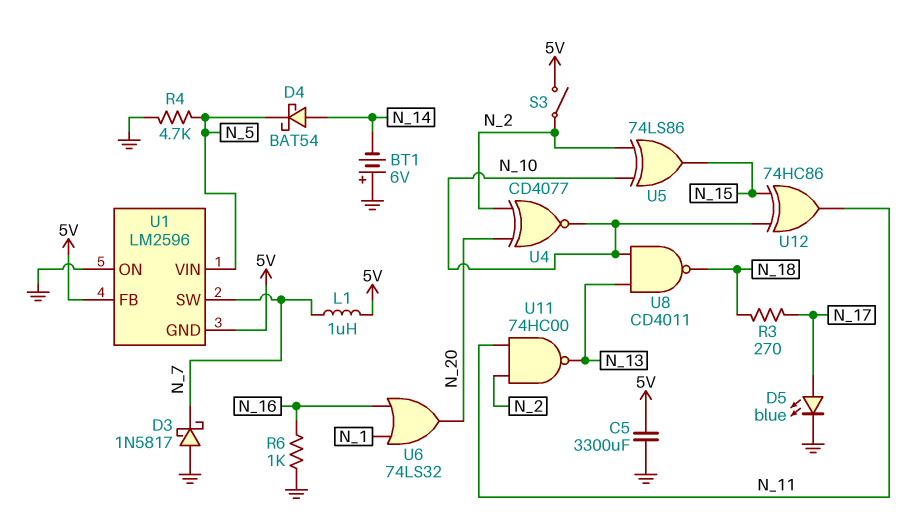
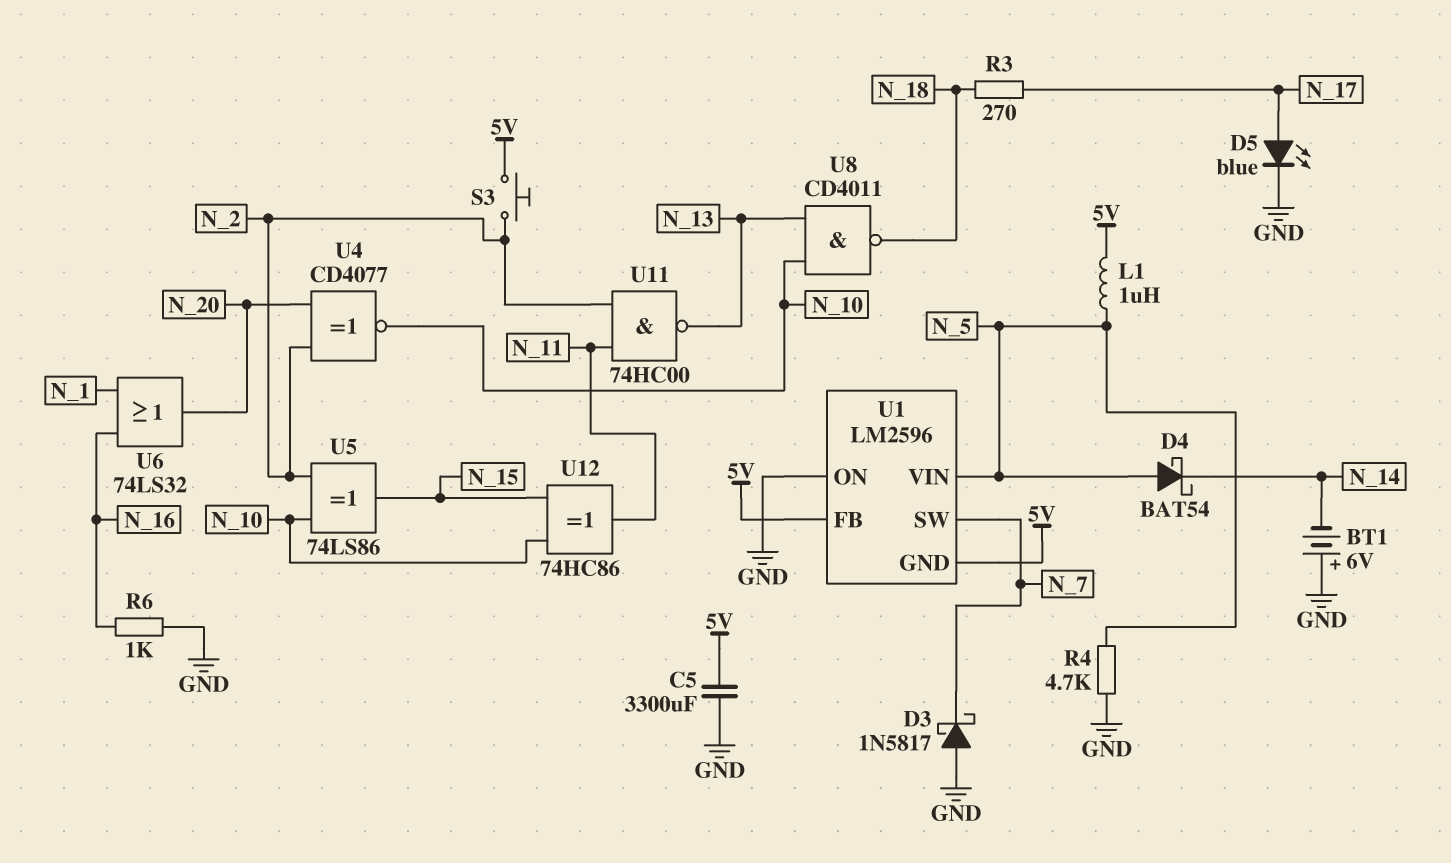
D4: schottky BAT54 (A N_14, K N_5) -> schottky BAT54 (A N_5, K N_14)
L1: 1uH (5V, N_7) -> 1uH (5V, N_5)
S3: switch (5V, N_2) -> button (5V, N_2)

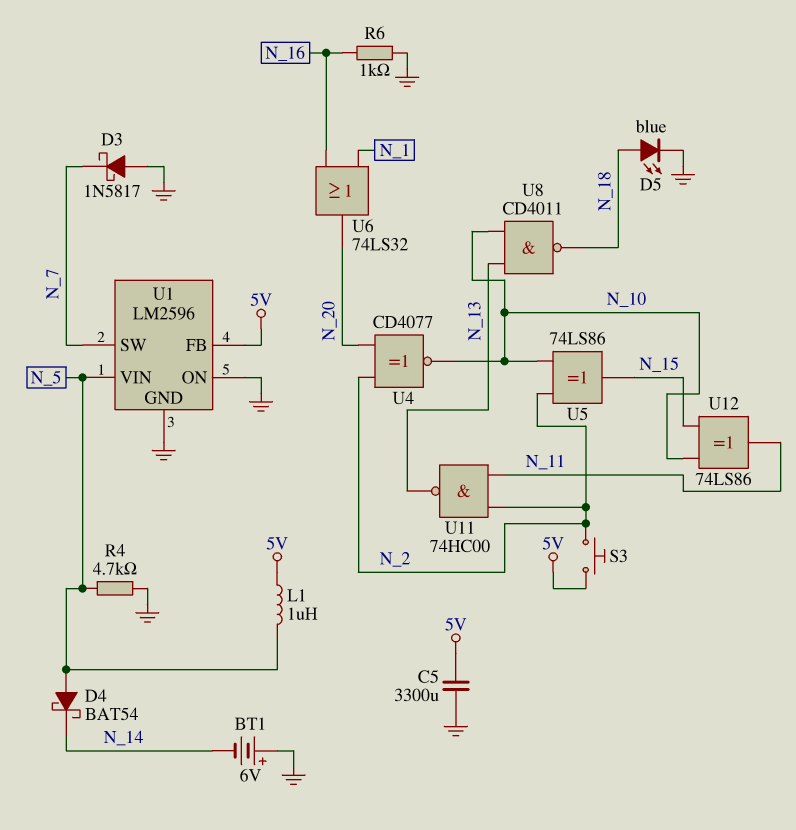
D5: LED blue (A N_17, K GND) -> LED blue (A N_18, K GND)
R3: 270 (N_17, N_18) -> none
U1 pin GND: 5V -> GND
U12: XOR 74HC86 (in N_10, in N_15, out N_11) -> XOR 74LS86 (in N_10, in N_15, out N_11)

